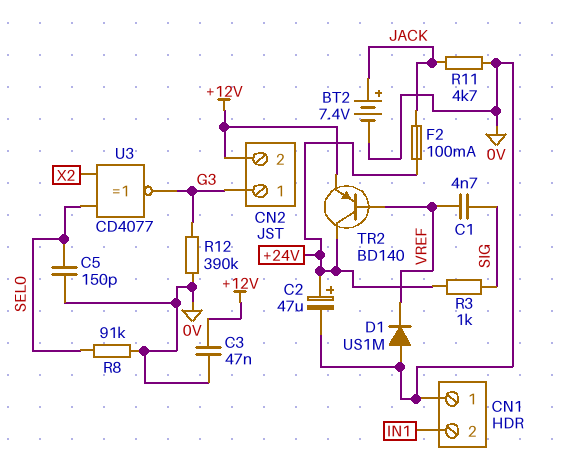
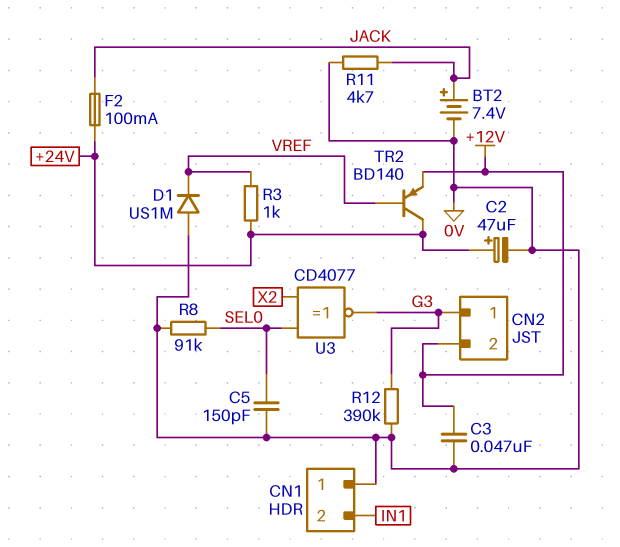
C1: 4.7nF (SIG, VREF) -> none
R3: 1k (+24V, SIG) -> 1k (+24V, VREF)

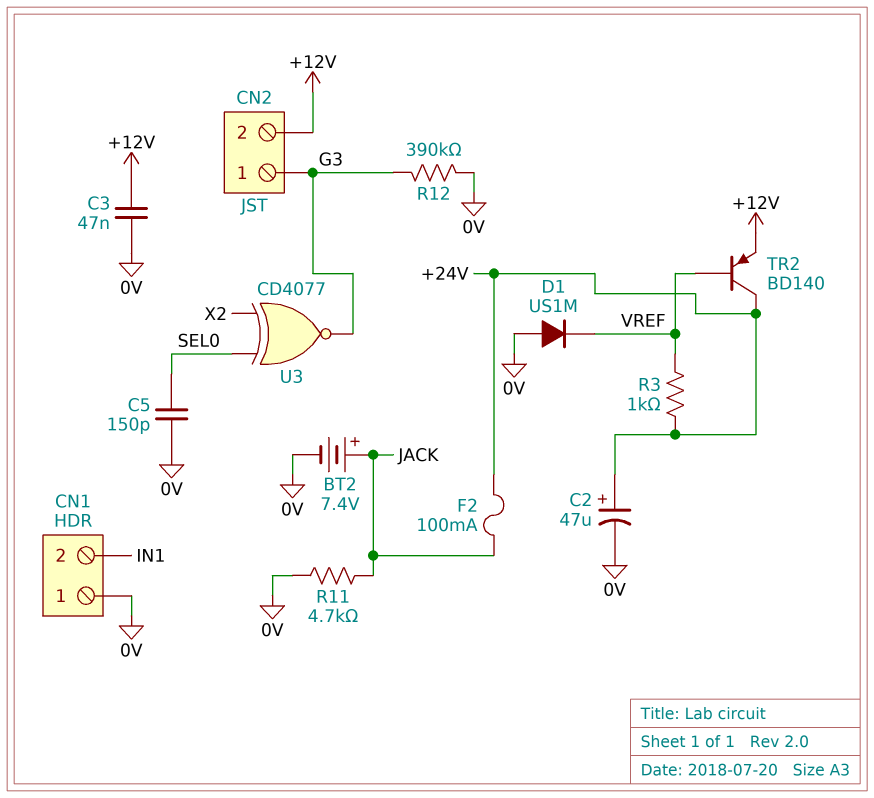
R8: 91k (0V, SEL0) -> none

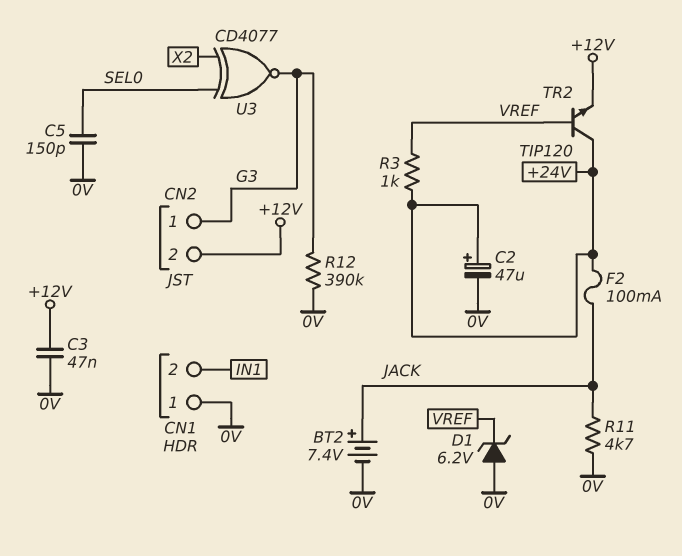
D1: diode US1M (A 0V, K VREF) -> zener 6.2V (A 0V, K VREF)
TR2: PNP BD140 (B VREF, C +24V, E +12V) -> NPN TIP120 (B VREF, C +24V, E +12V)

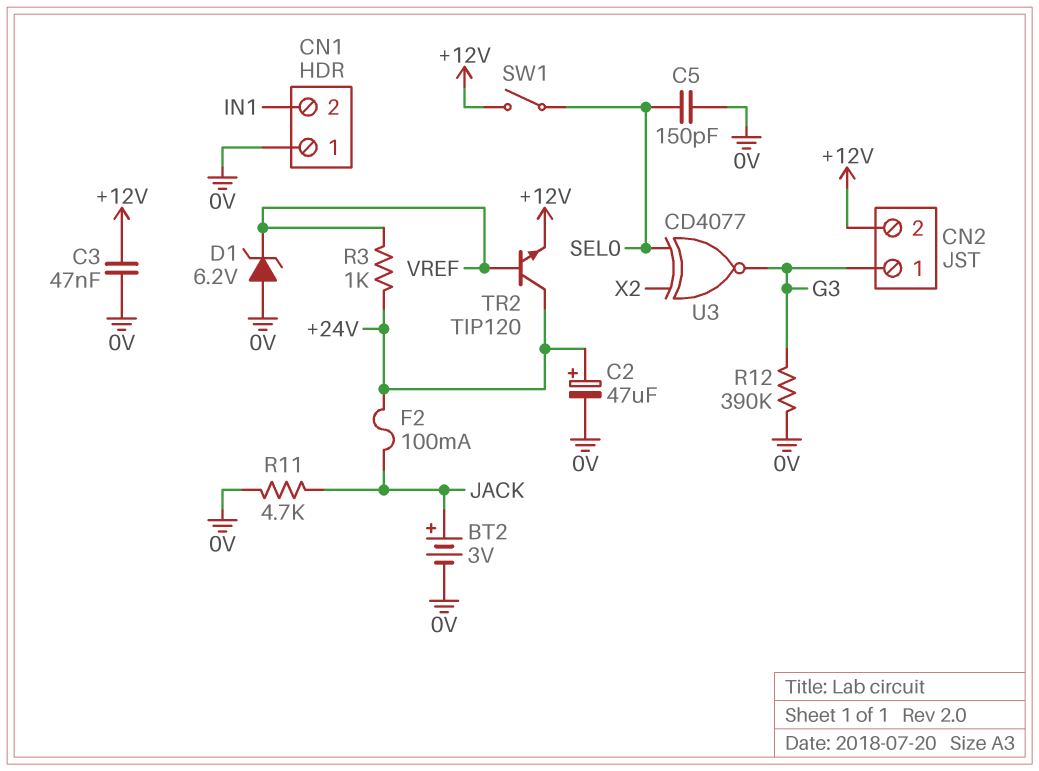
BT2: 7.4V (plus JACK, minus 0V) -> 3V (plus JACK, minus 0V)
SW1: none -> switch (+12V, SEL0)

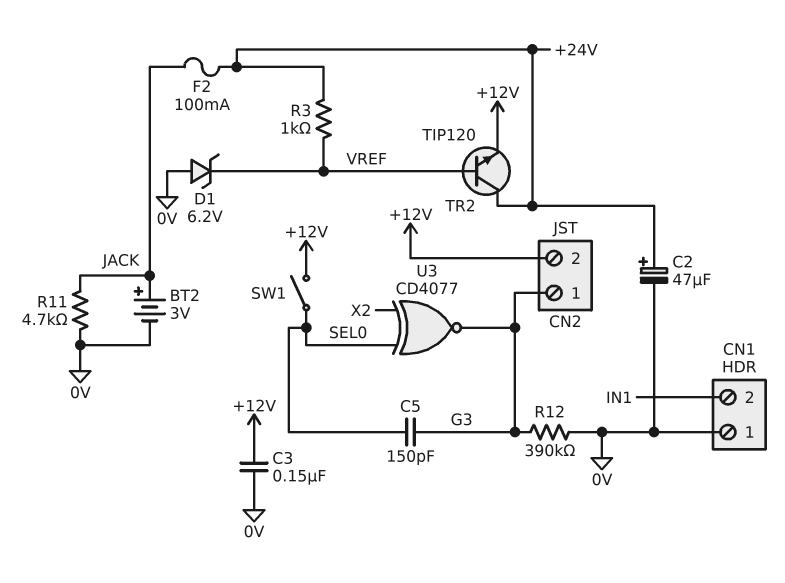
C3: 47nF (+12V, 0V) -> 150nF (+12V, 0V)
C5: 150pF (0V, SEL0) -> 150pF (G3, SEL0)

